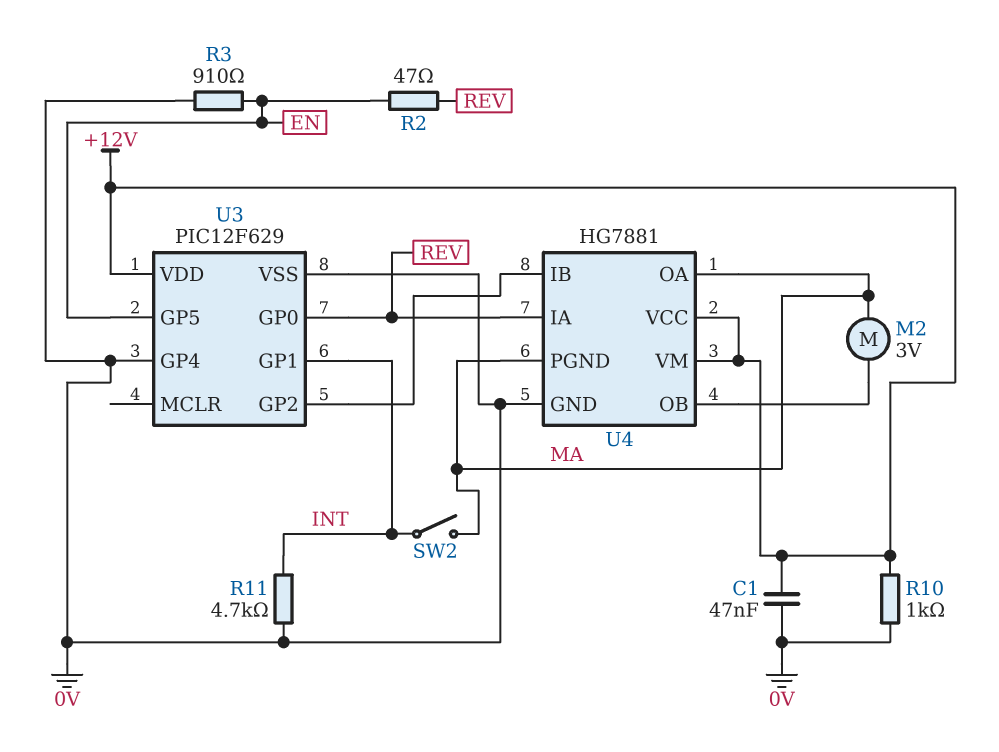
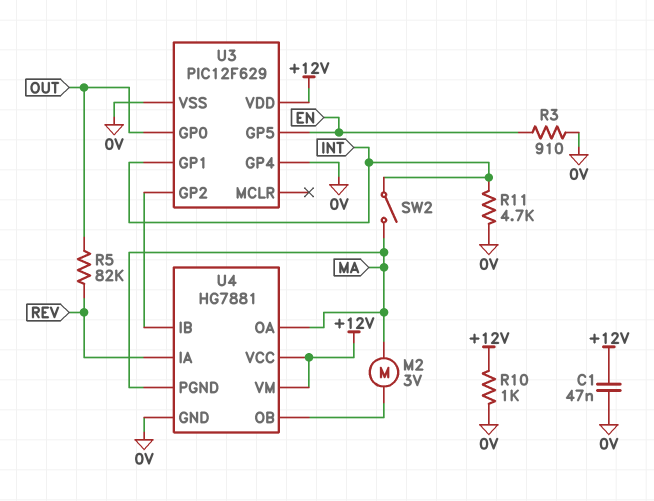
R2: 47 (EN, REV) -> none
R5: none -> 82k (OUT, REV)
U3 pin GP0: REV -> OUT

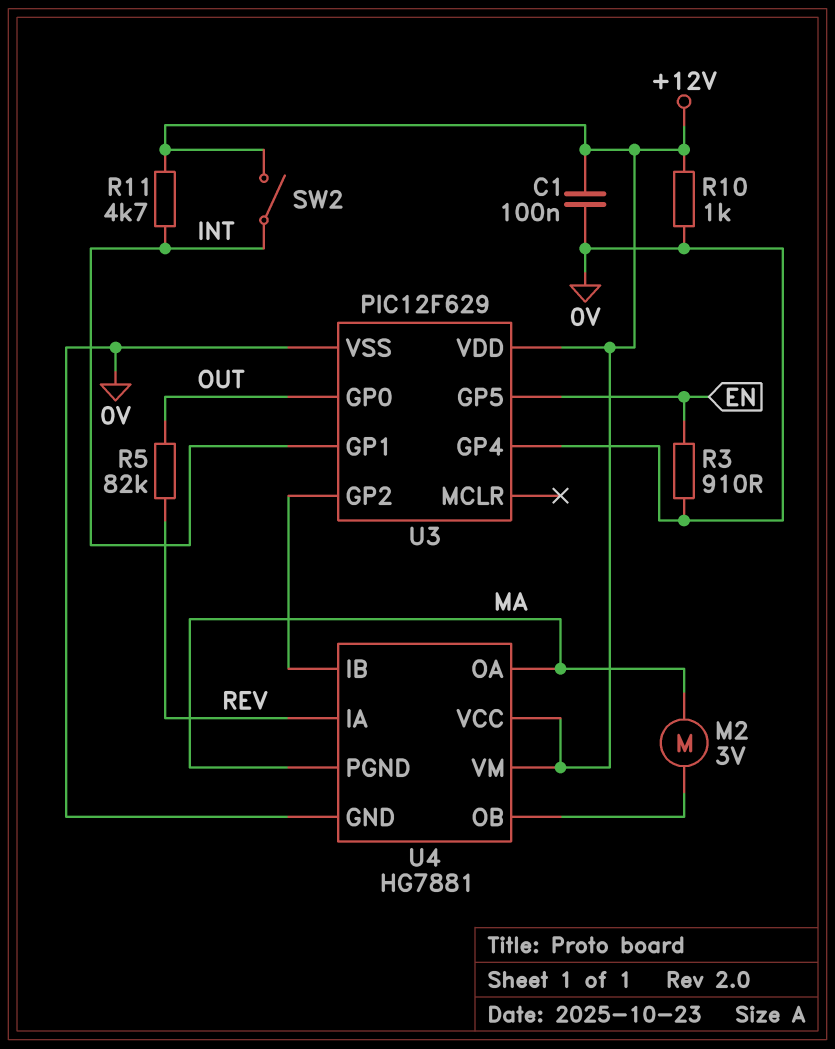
C1: 47nF (+12V, 0V) -> 100nF (+12V, 0V)
R11: 4.7k (0V, INT) -> 4.7k (+12V, INT)
SW2: switch (INT, MA) -> switch (+12V, INT)

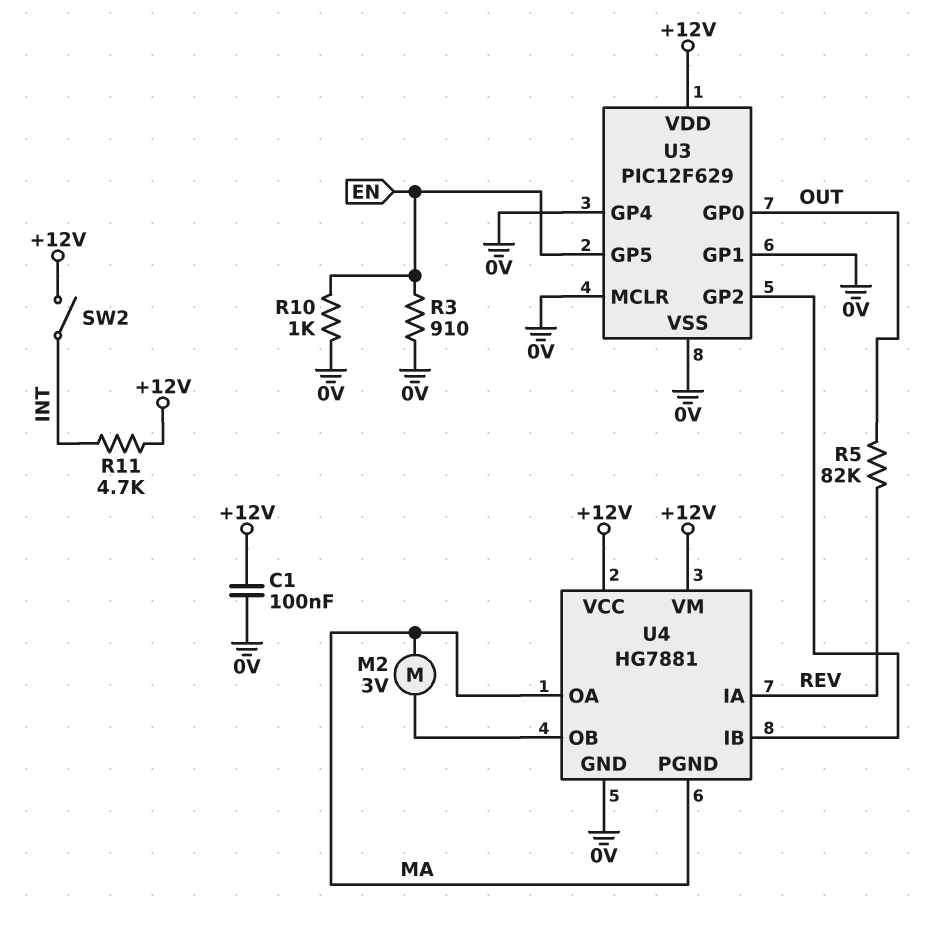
R10: 1k (+12V, 0V) -> 1k (0V, EN)
U3 pin GP1: INT -> 0V
U3 pin MCLR: none -> 0V

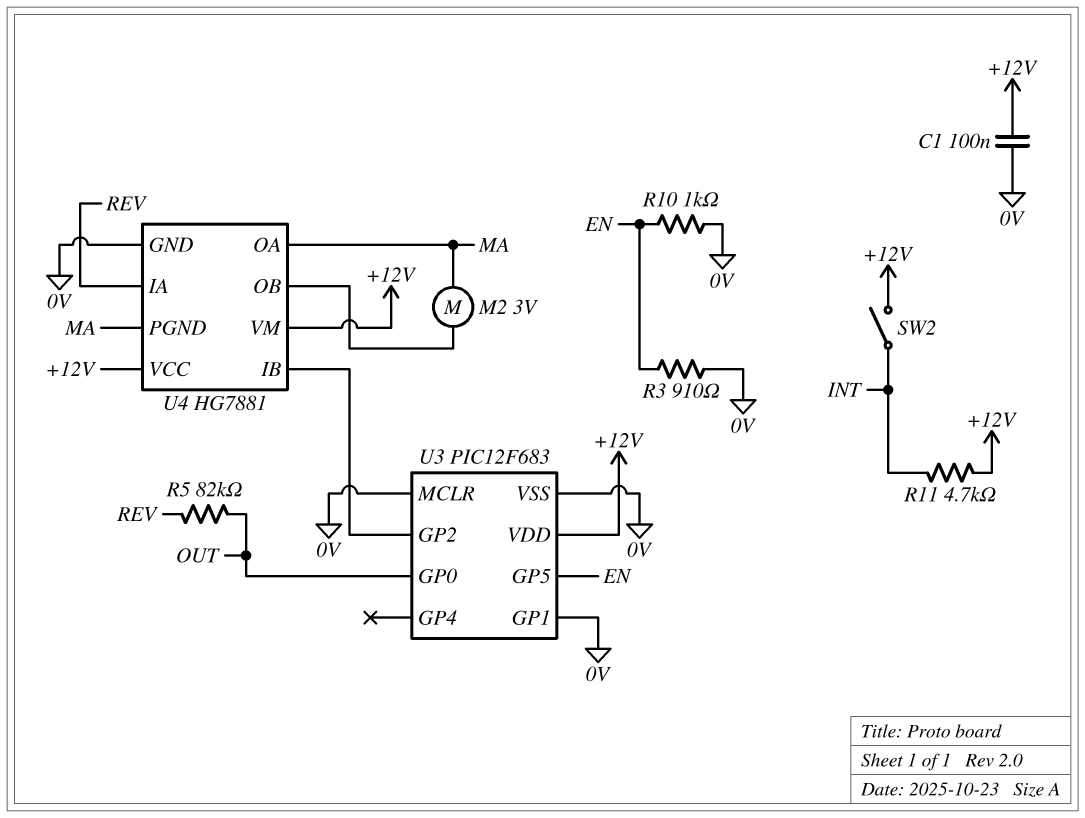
U3: PIC12F629 -> PIC12F683
U3 pin GP4: 0V -> none

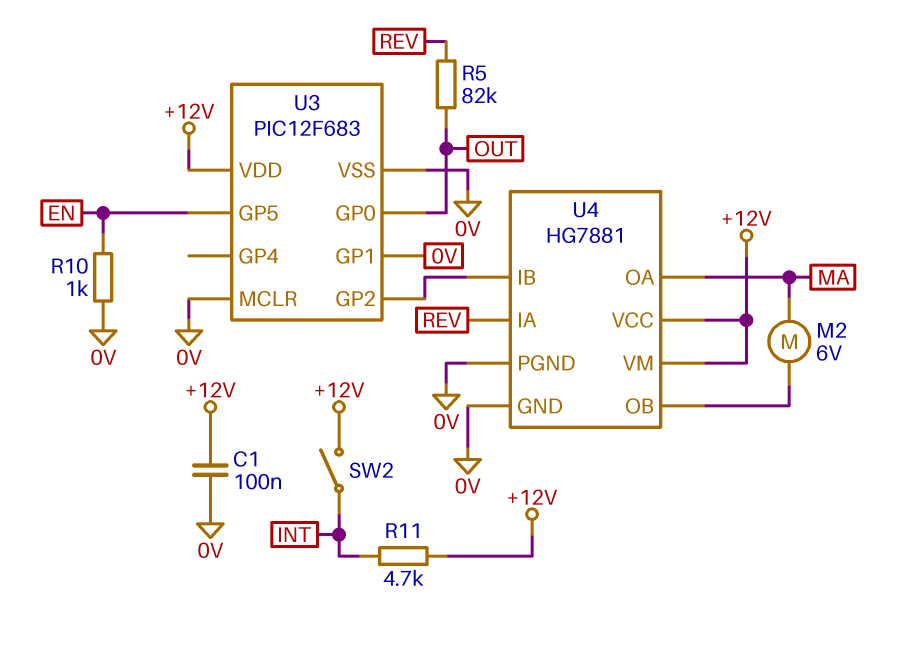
M2: motor 3V (MA, U4/OB) -> motor 6V (MA, U4/OB)
R3: 910 (0V, EN) -> none
U4 pin PGND: MA -> 0V

